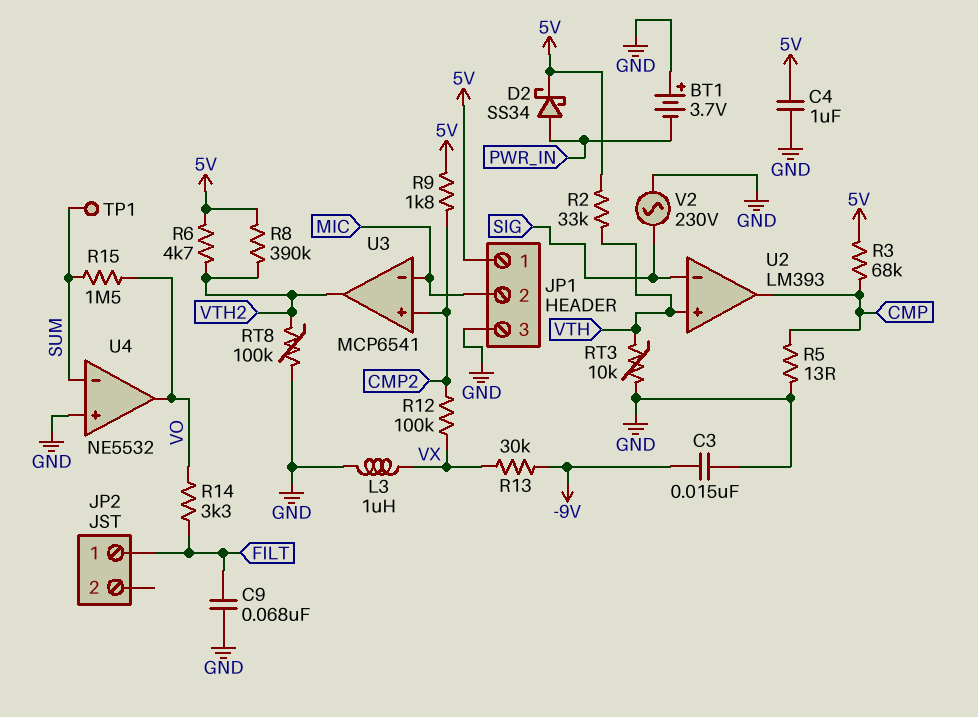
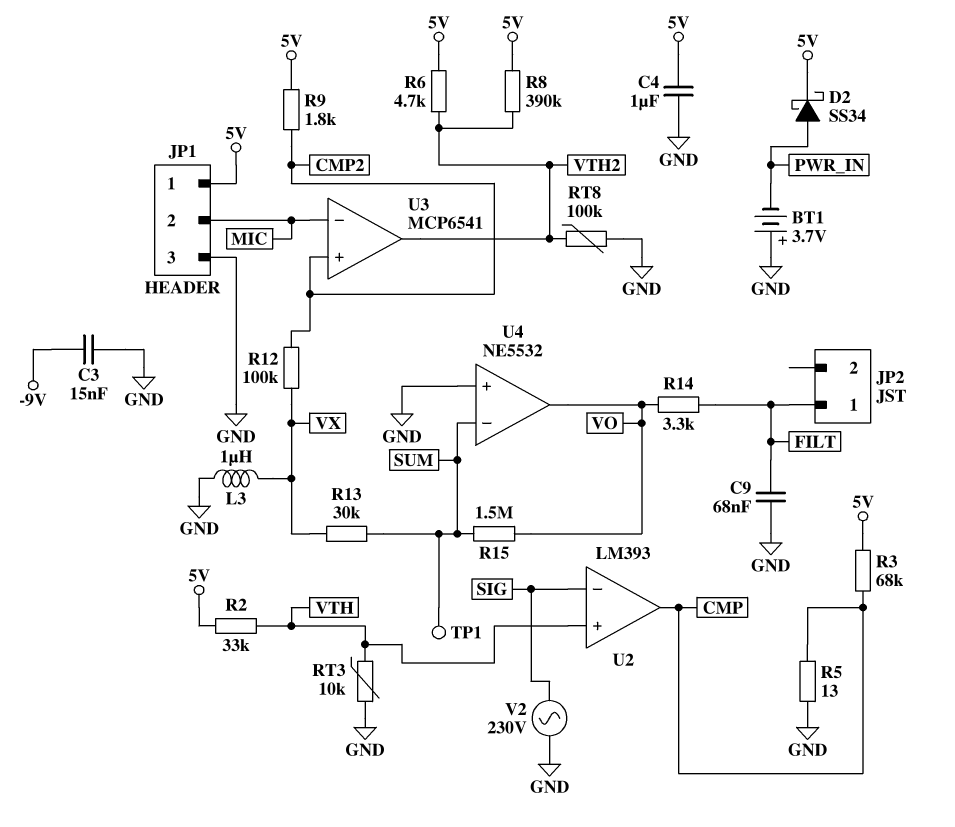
R13: 30k (-9V, VX) -> 30k (SUM, VX)

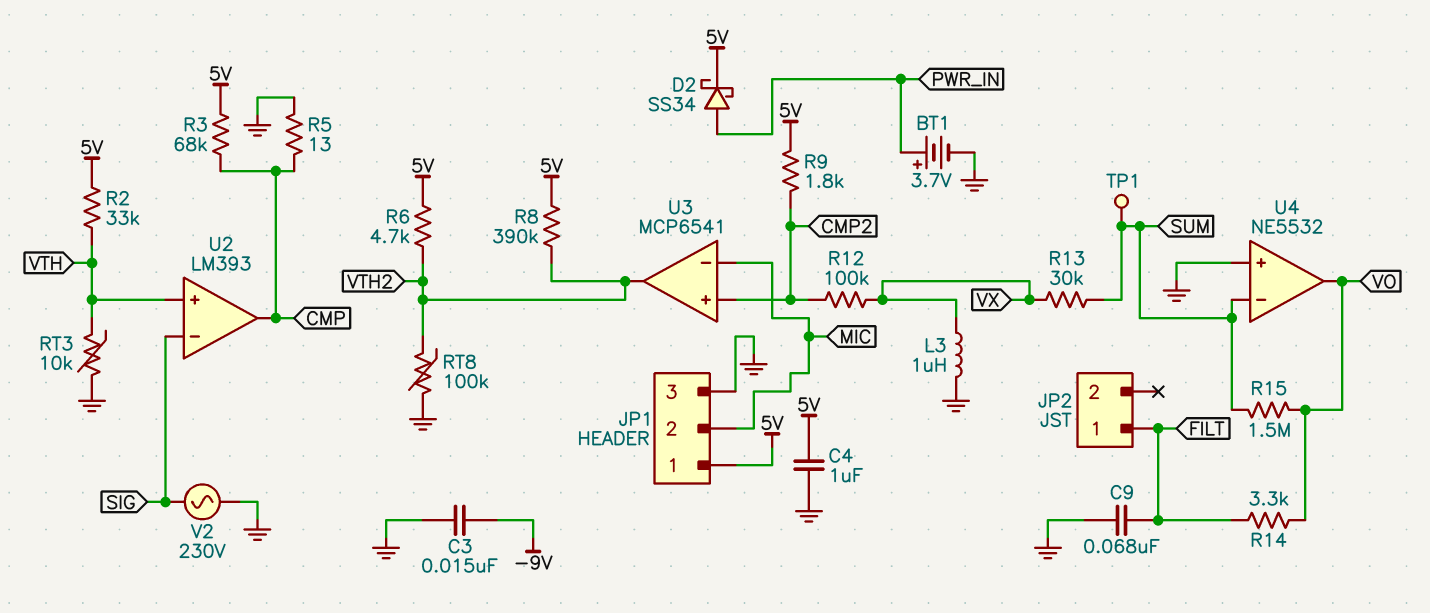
BT1: 3.7V (plus GND, minus PWR_IN) -> 3.7V (plus PWR_IN, minus GND)

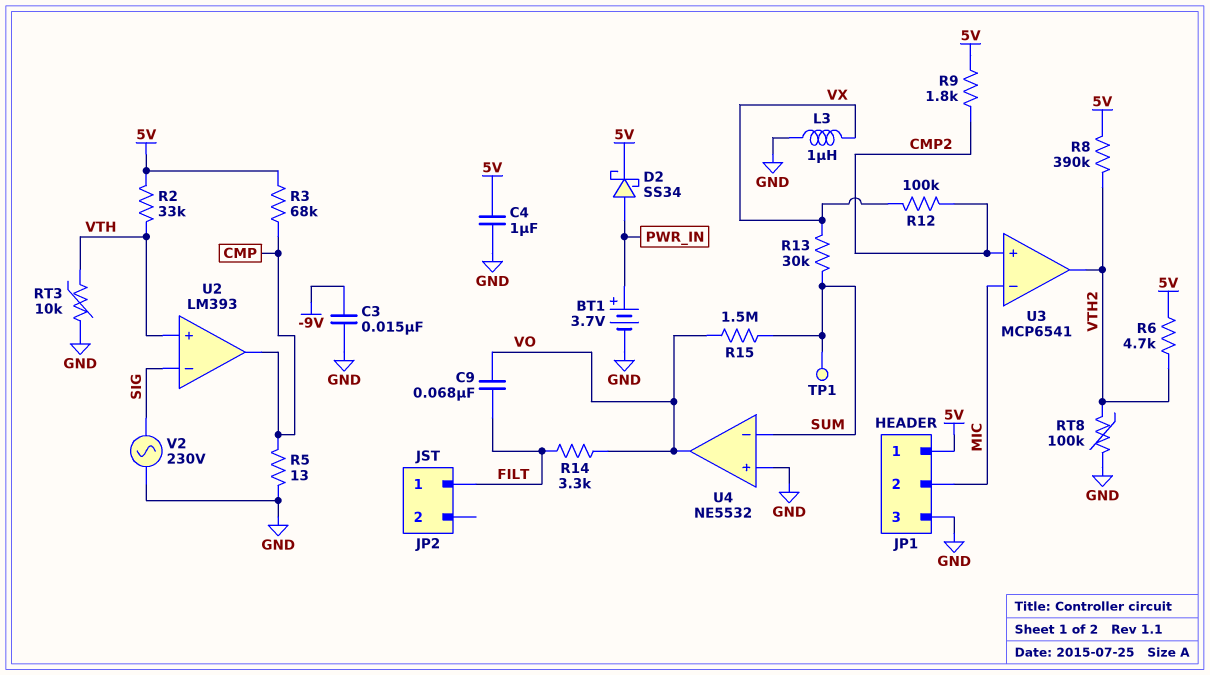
C9: 68nF (FILT, GND) -> 68nF (FILT, VO)

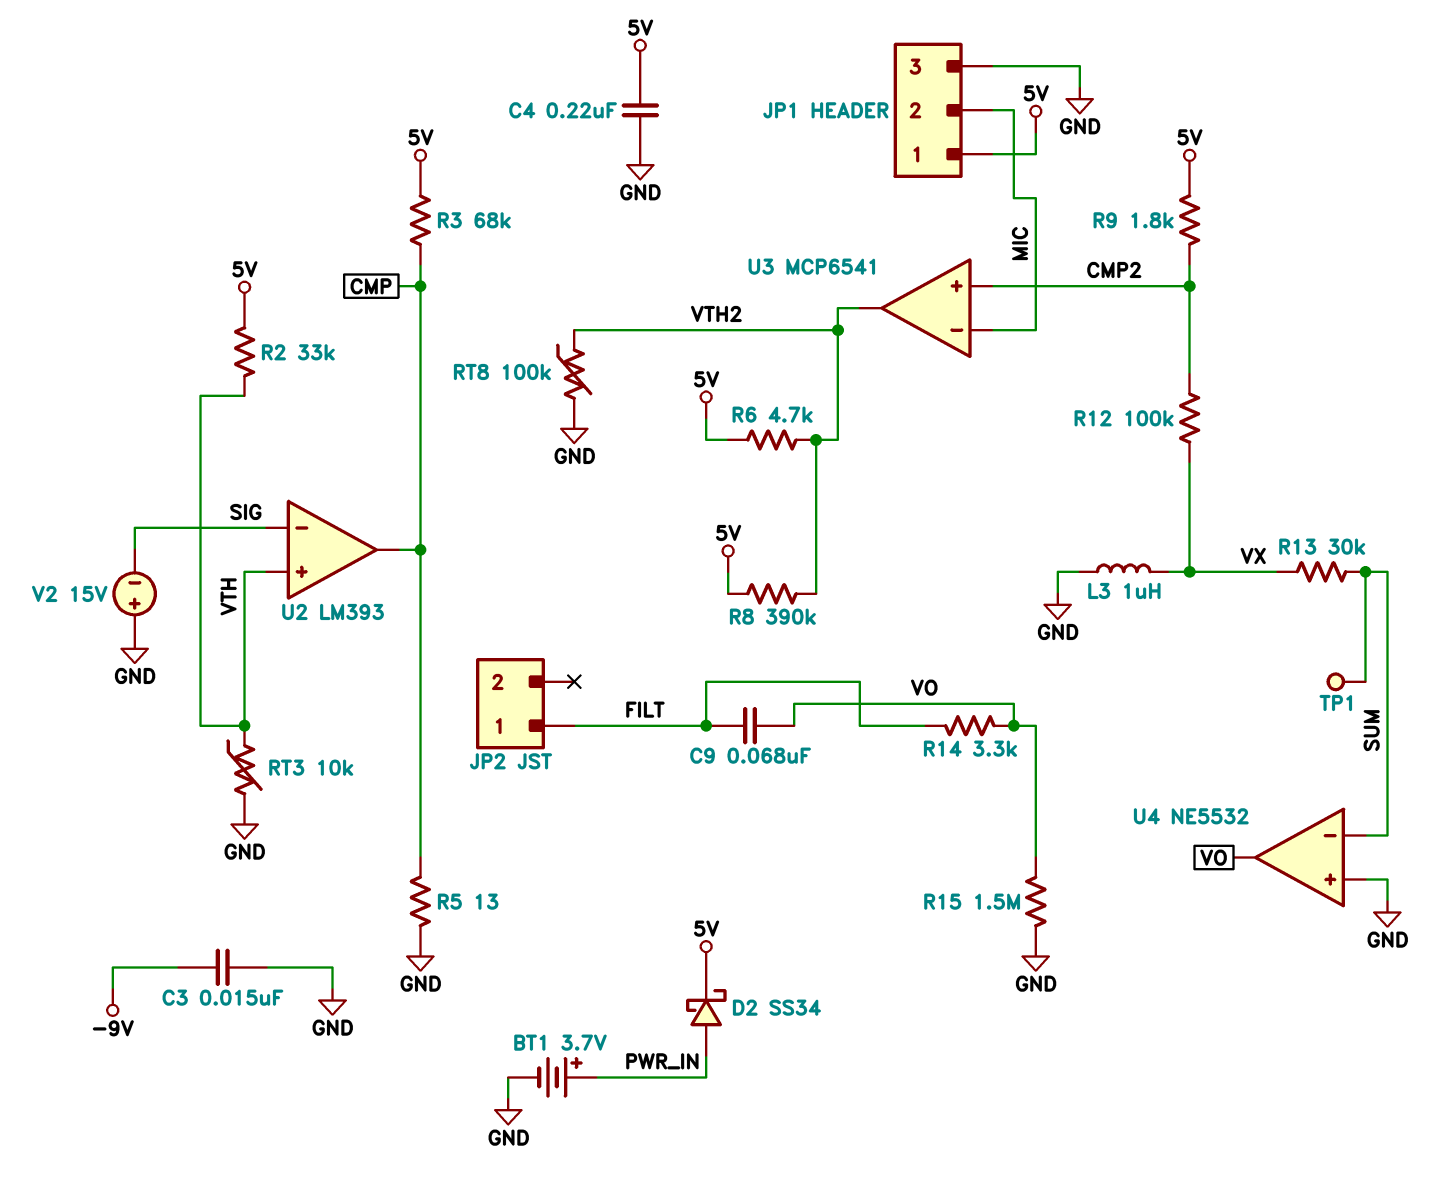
C4: 1uF (5V, GND) -> 220nF (5V, GND)
R15: 1.5M (SUM, VO) -> 1.5M (GND, VO)
V2: AC 230V (GND, SIG) -> 15V (plus GND, minus SIG)

